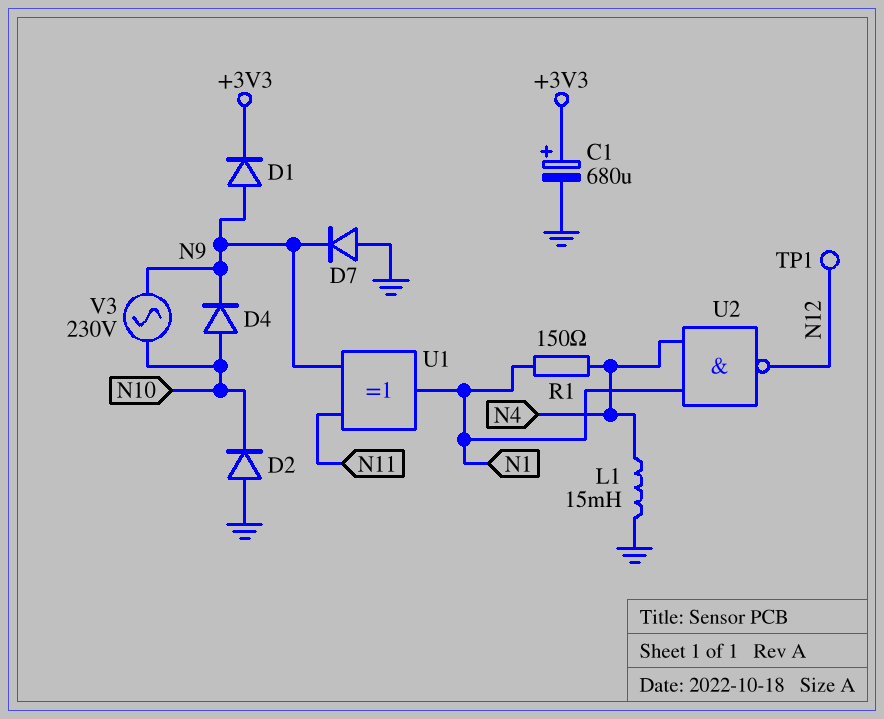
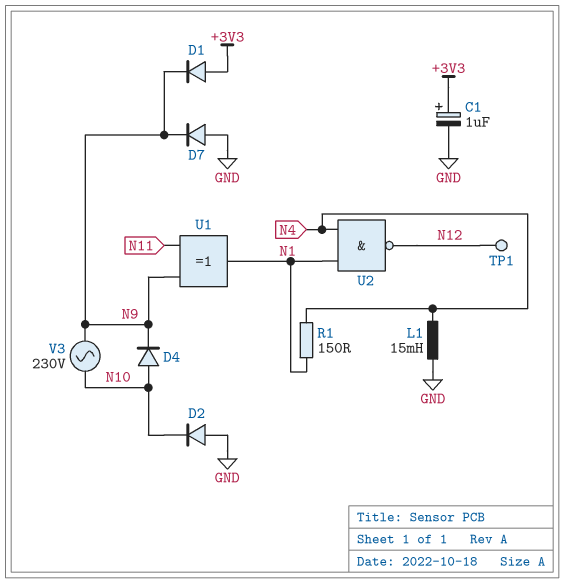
C1: 680uF (plus +3V3, minus GND) -> 1uF (plus +3V3, minus GND)
D1: diode (A N9, K +3V3) -> diode (A +3V3, K N9)

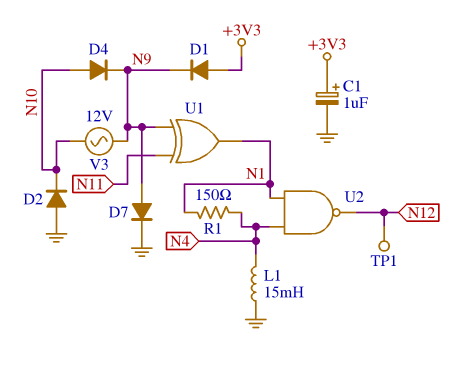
D7: diode (A GND, K N9) -> diode (A N9, K GND)
V3: AC 230V (N9, N10) -> AC 12V (N9, N10)

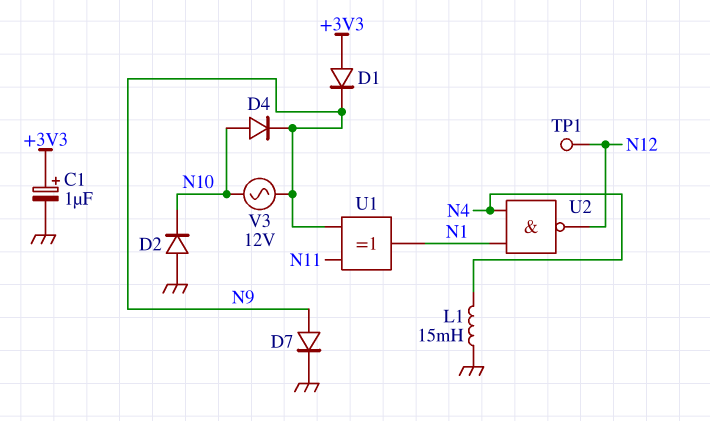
R1: 150 (N1, N4) -> none

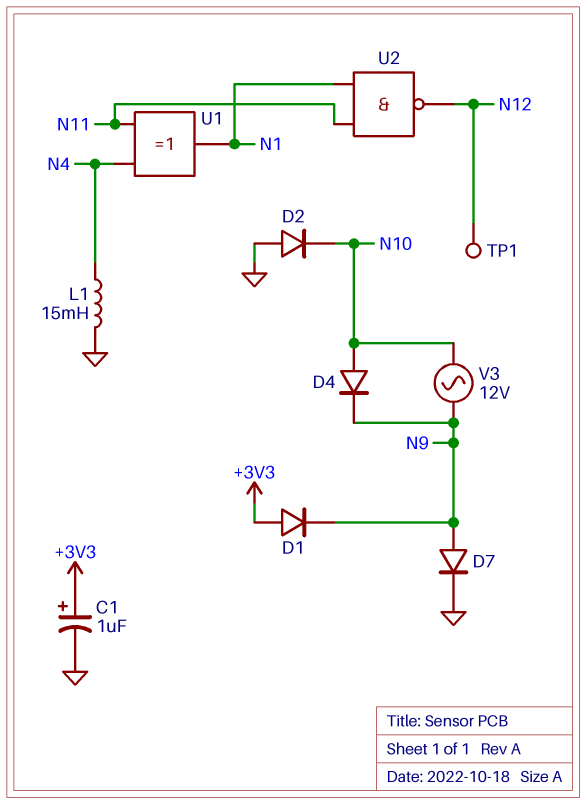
U1: XOR (in N9, in N11, out N1) -> XOR (in N4, in N11, out N1)
U2: NAND (in N1, in N4, out N12) -> NAND (in N1, in N11, out N12)

